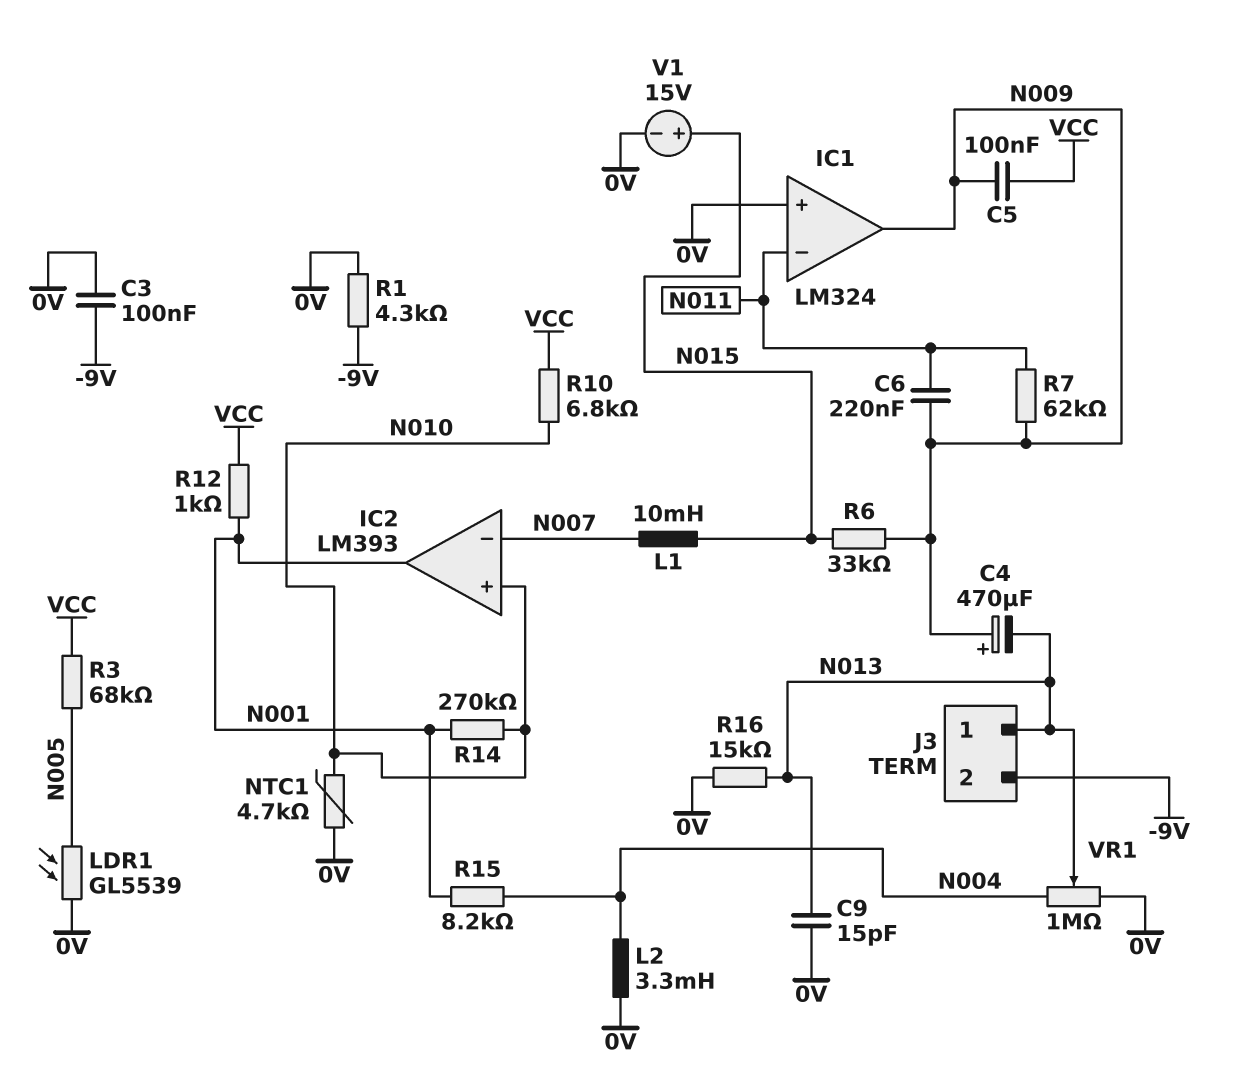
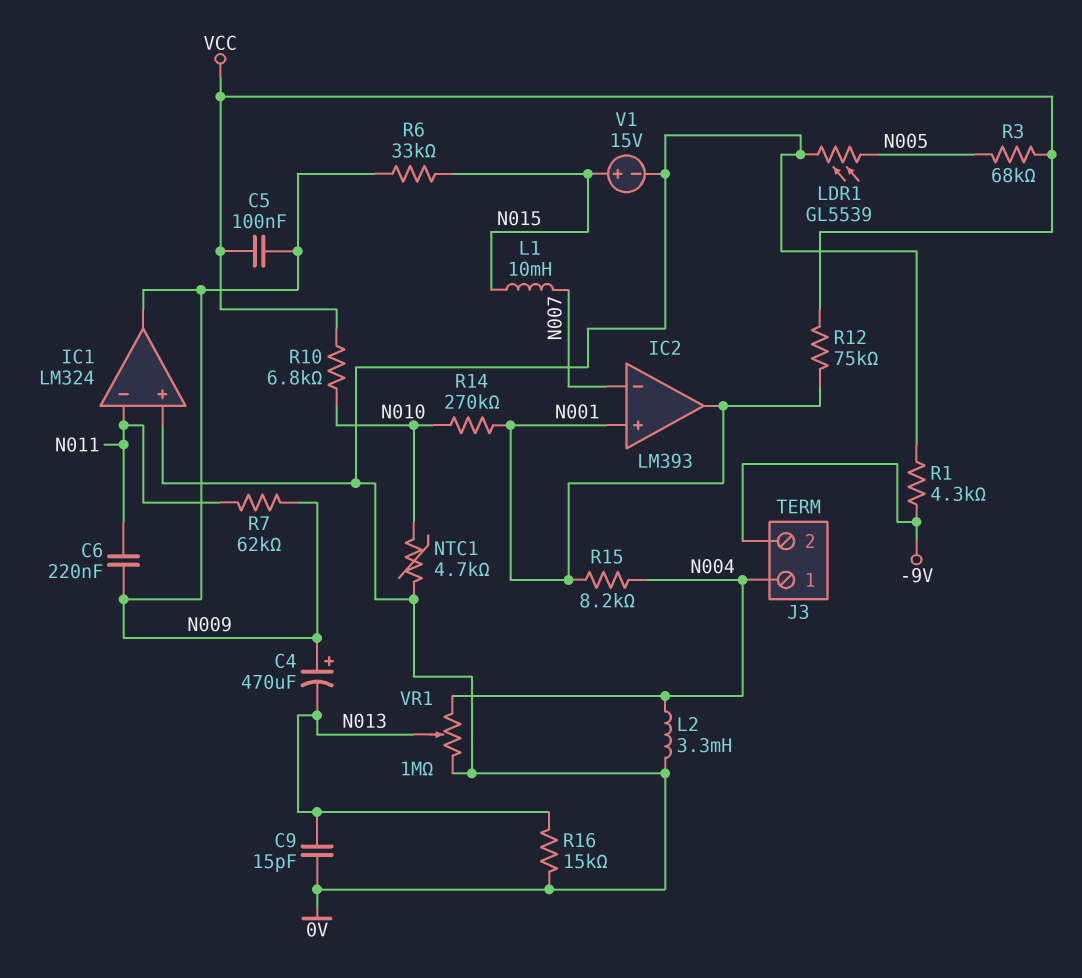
C3: 100nF (-9V, 0V) -> none
IC2 pin in+: N010 -> N001
J3 pin 1: N013 -> N004
R12: 1k (N001, VCC) -> 75k (N001, VCC)

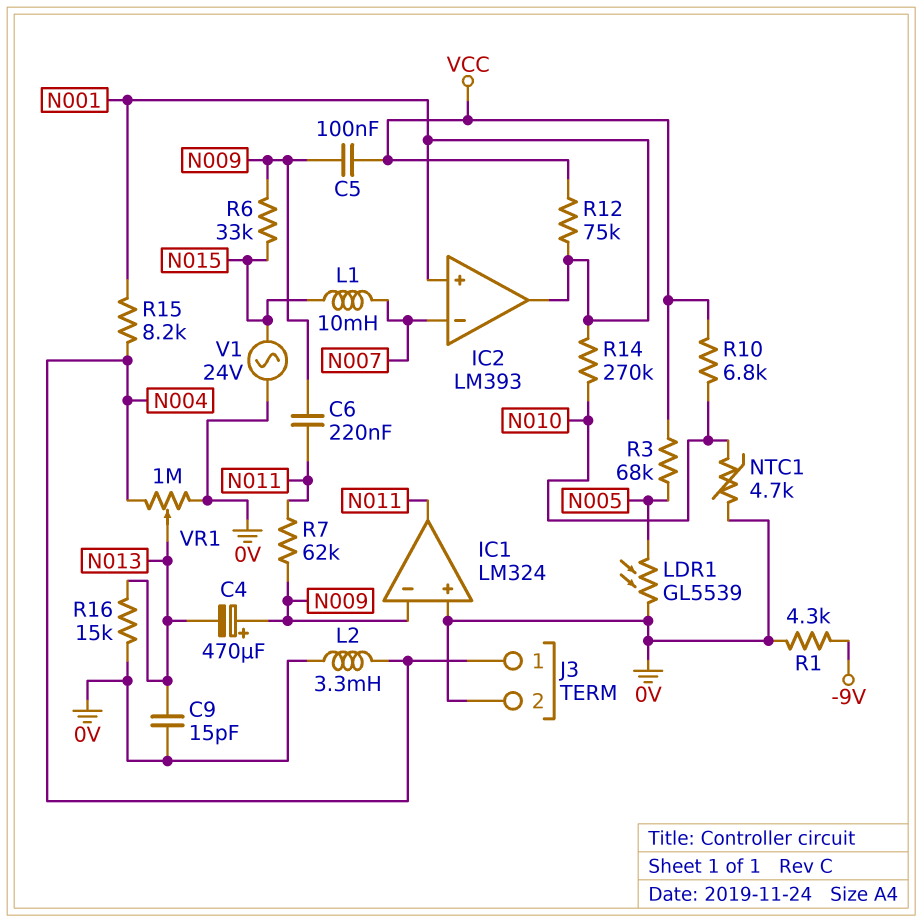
IC1 pin in-: N011 -> N009
IC1 pin out: N009 -> N011
J3 pin 2: -9V -> 0V
V1: 15V (plus N015, minus 0V) -> AC 24V (0V, N015)

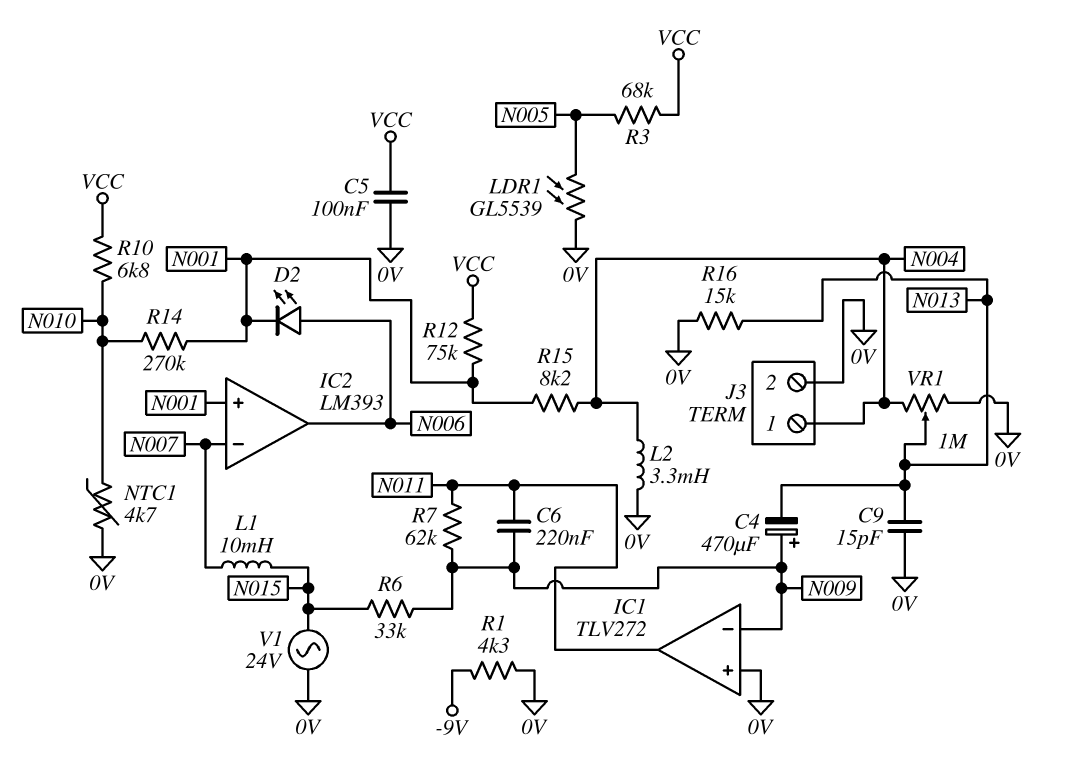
C5: 100nF (N009, VCC) -> 100nF (0V, VCC)
D2: none -> LED (A N006, K N001)
IC1: LM324 -> TLV272
IC2 pin out: N001 -> N006

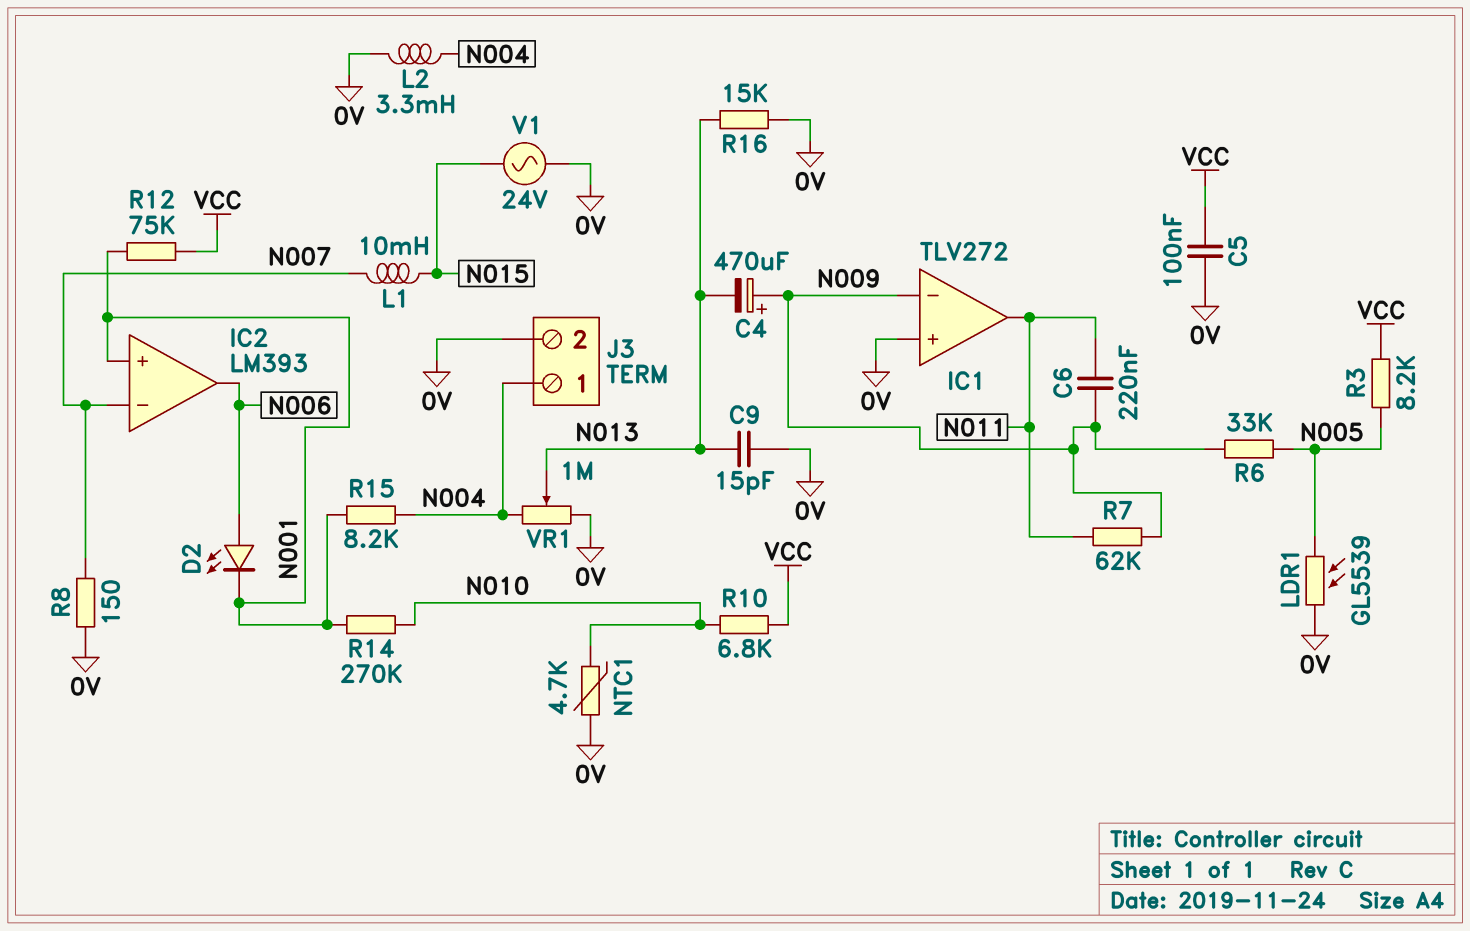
R1: 4.3k (-9V, 0V) -> none
R3: 68k (N005, VCC) -> 8.2k (N005, VCC)
R6: 33k (N009, N015) -> 33k (N005, N009)
R8: none -> 150 (0V, N007)

